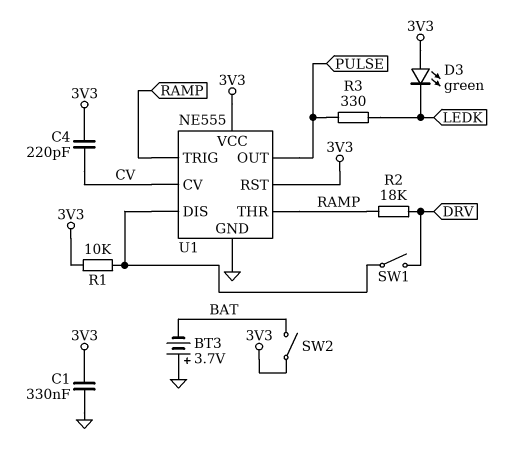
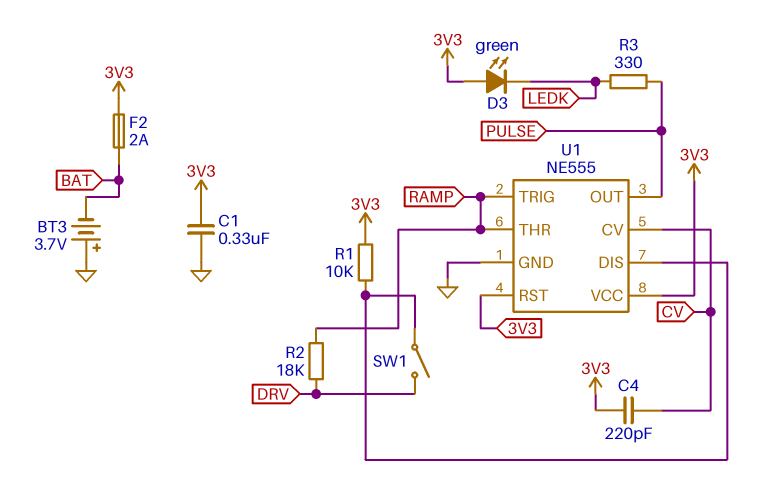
F2: none -> 2A (3V3, BAT)
SW2: switch (3V3, BAT) -> none

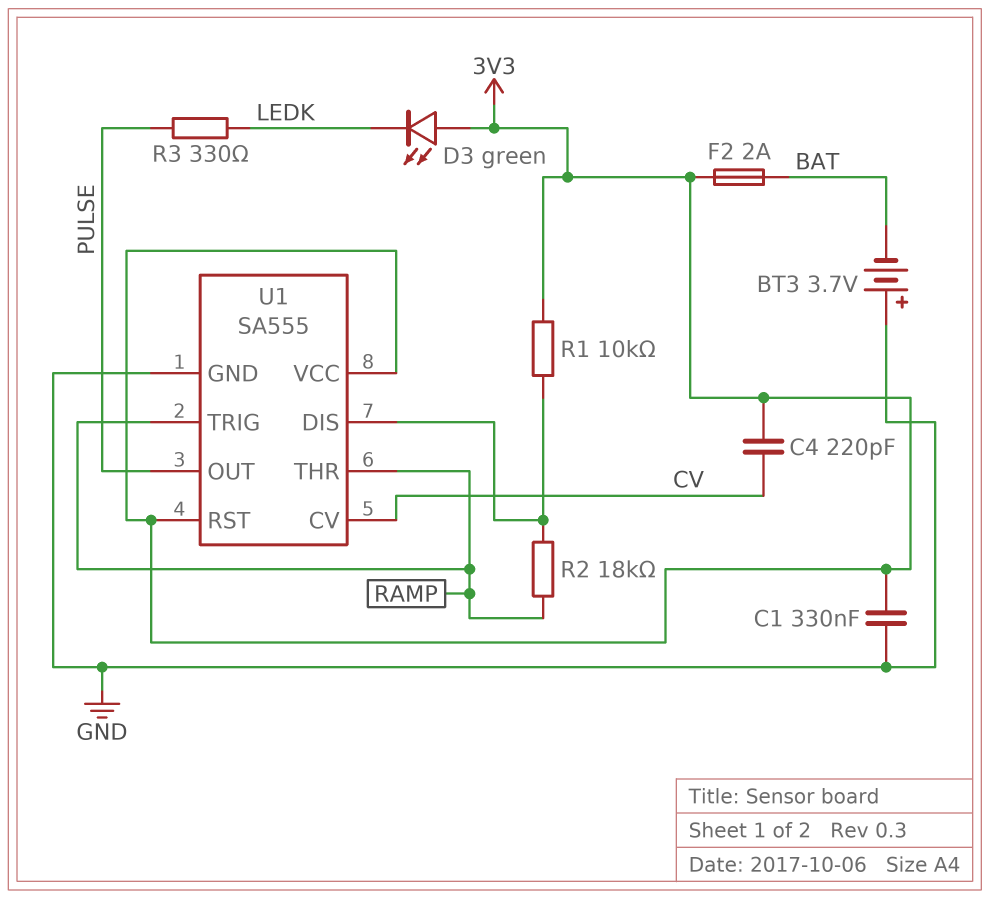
R2: 18k (DRV, RAMP) -> 18k (RAMP, U1/DIS)
SW1: switch (DRV, U1/DIS) -> none
U1: NE555 -> SA555

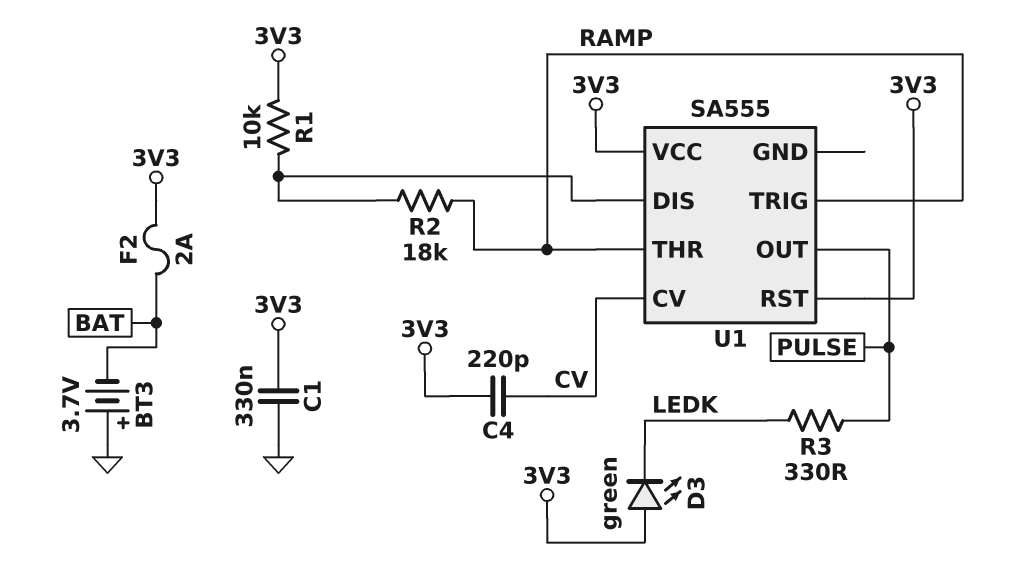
U1 pin GND: GND -> none

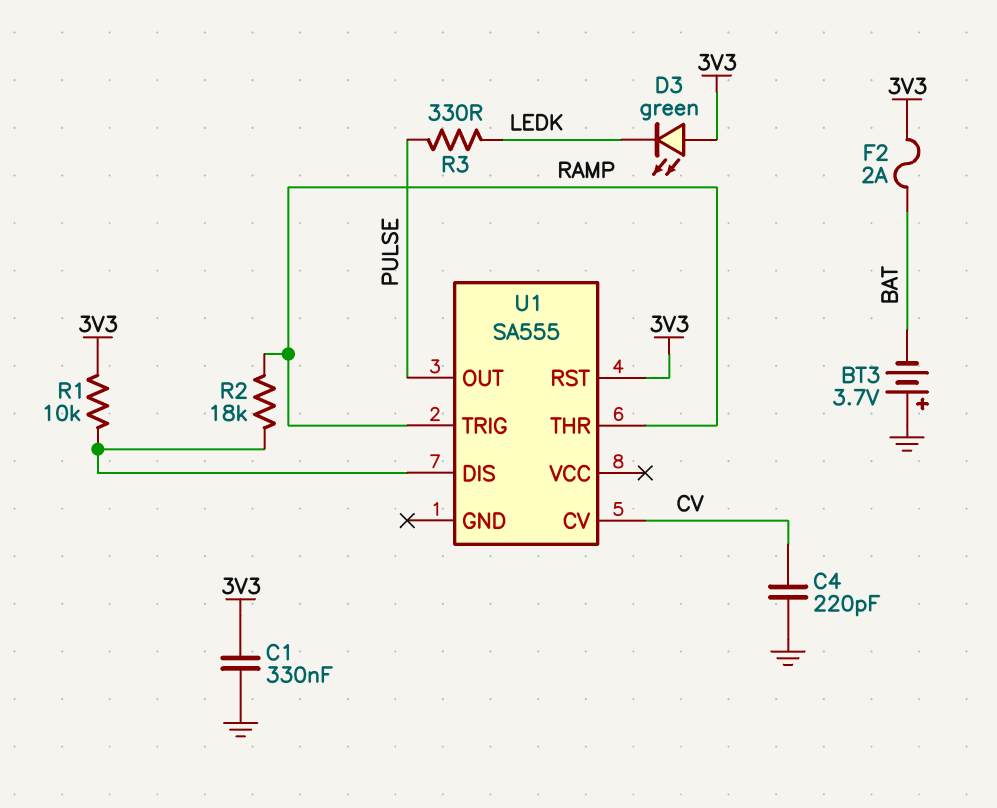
C4: 220pF (3V3, CV) -> 220pF (CV, GND)
U1 pin VCC: 3V3 -> none

